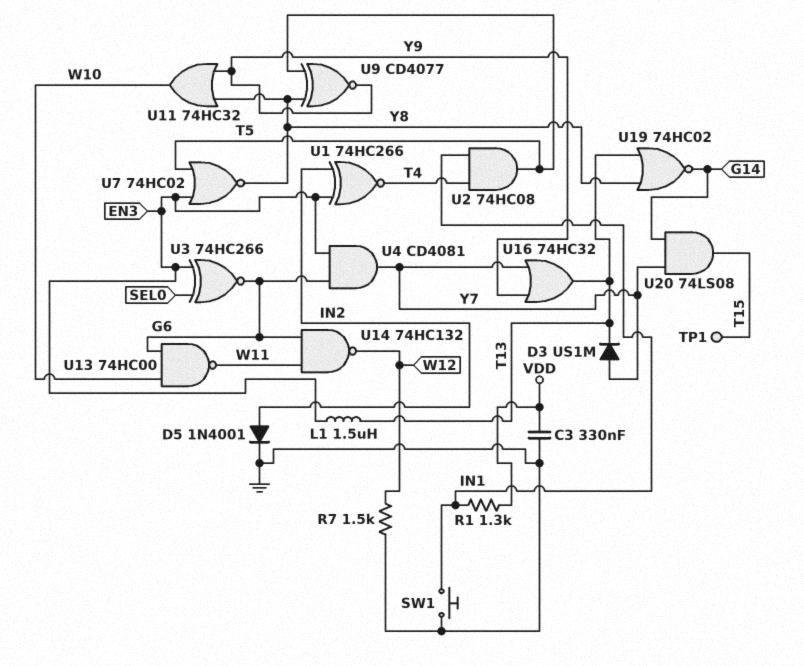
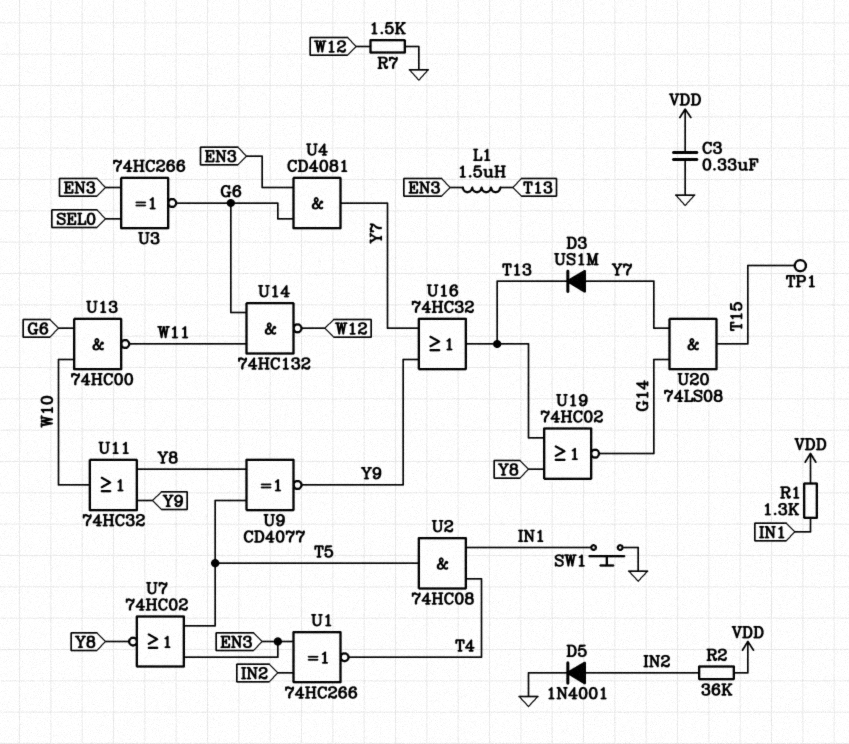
R2: none -> 36k (IN2, VDD)

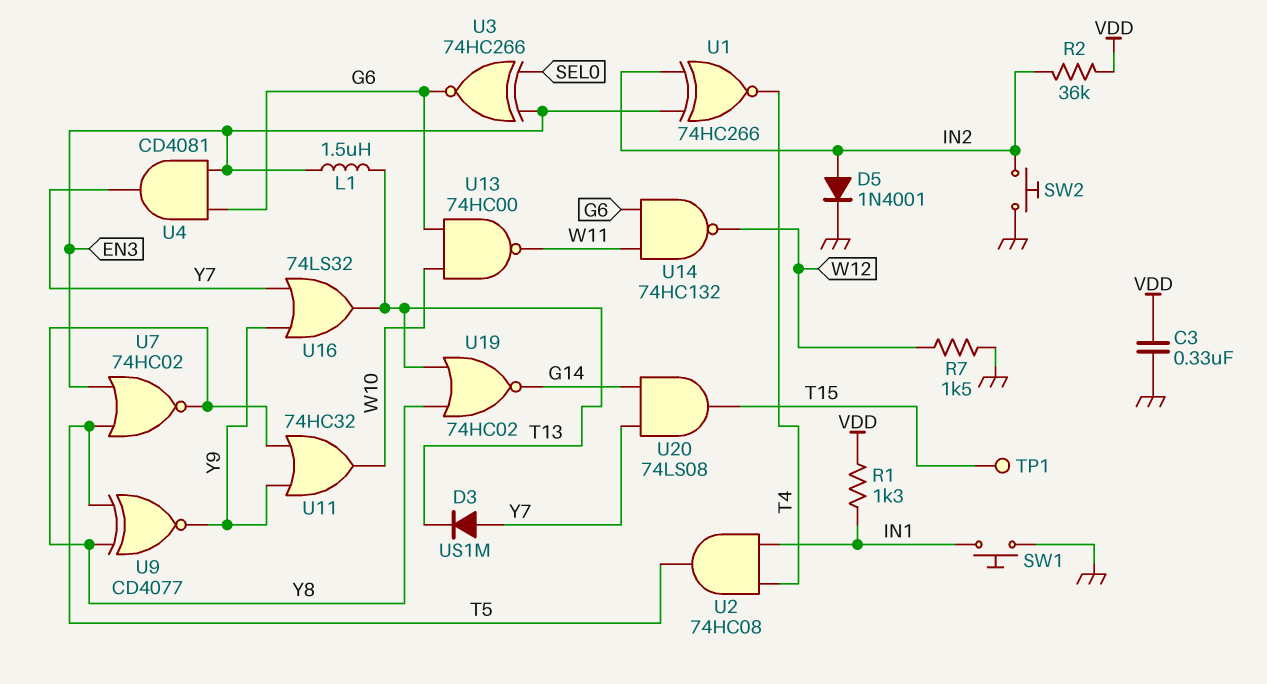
SW2: none -> button (GND, IN2)
U16: OR 74HC32 (in Y7, in Y9, out T13) -> OR 74LS32 (in Y7, in Y9, out T13)

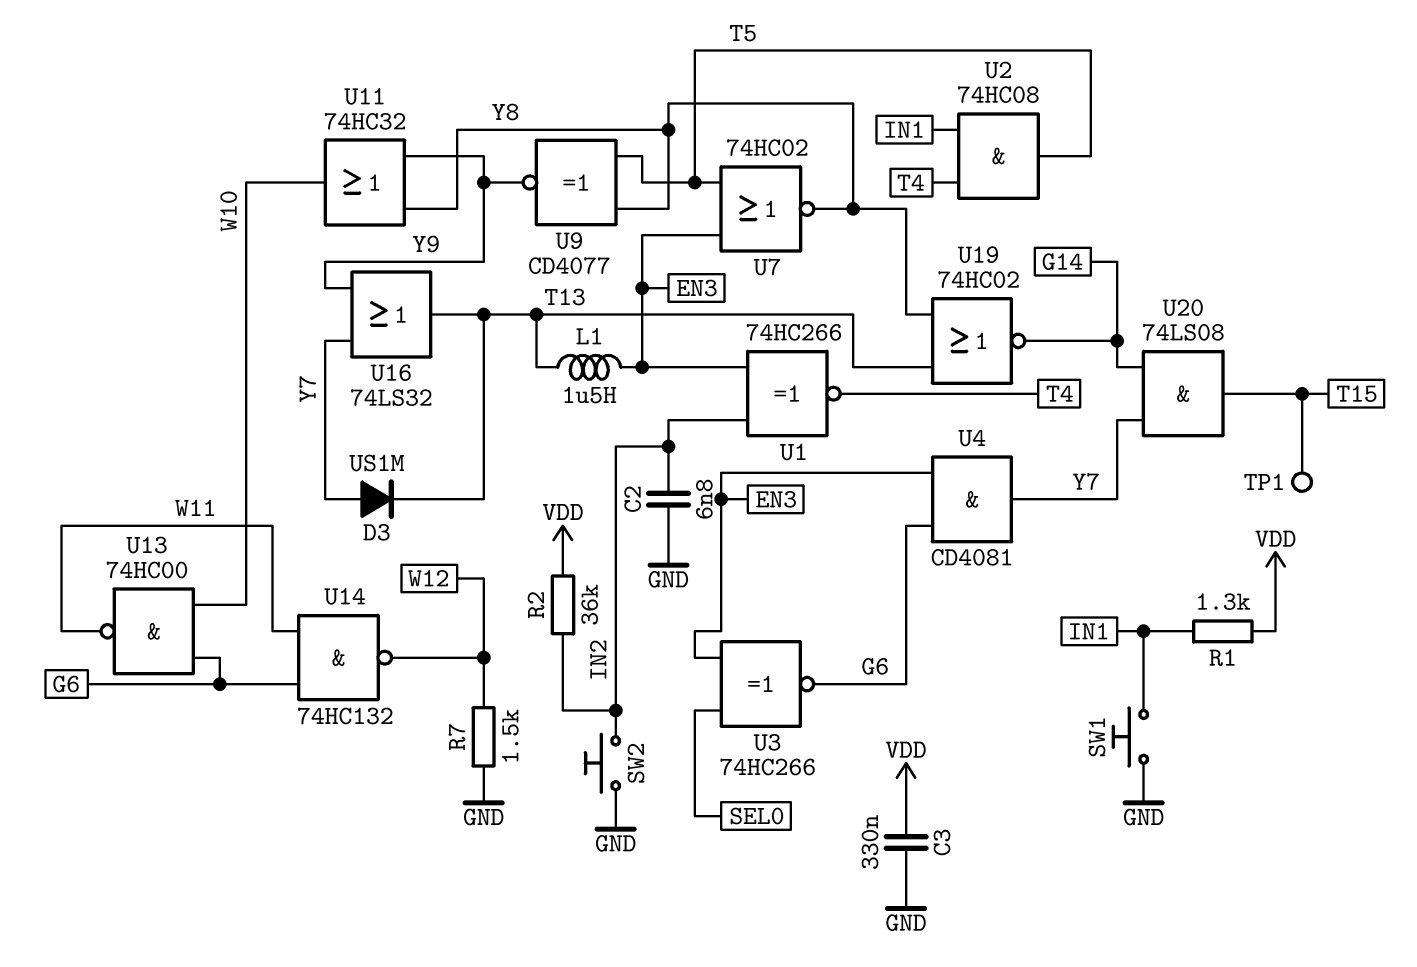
C2: none -> 6.8nF (GND, IN2)
D5: diode 1N4001 (A IN2, K GND) -> none

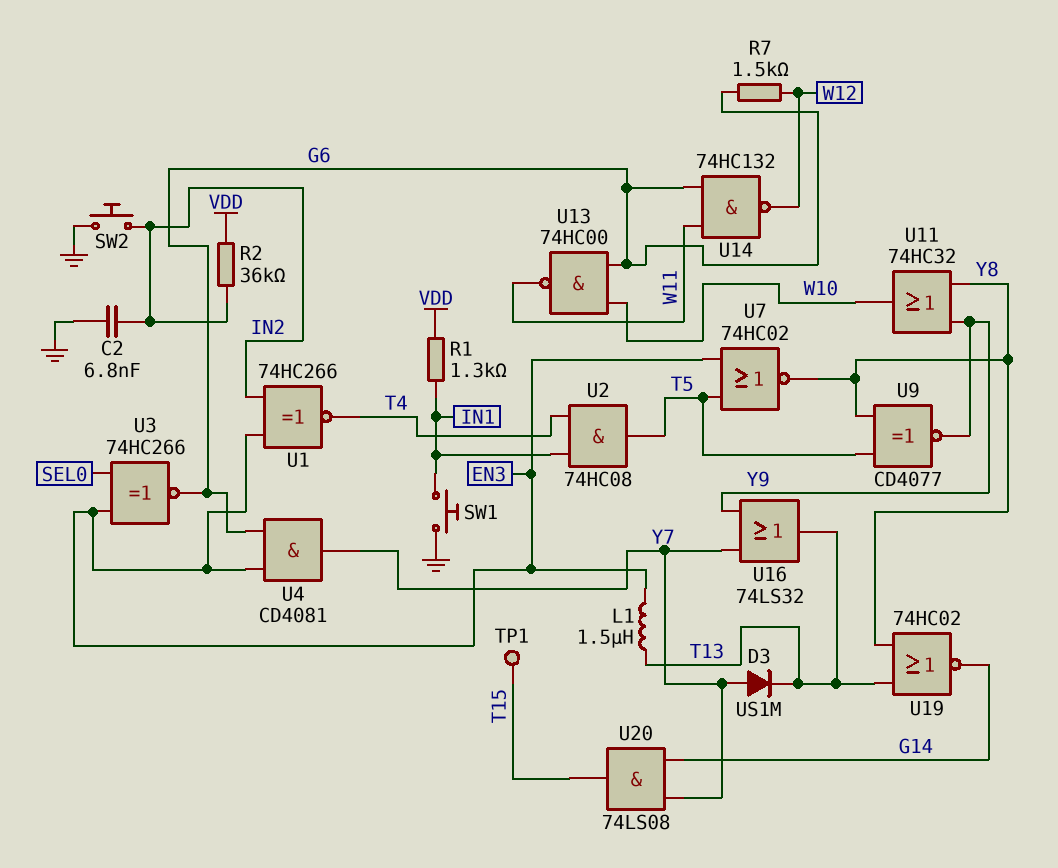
C3: 330nF (GND, VDD) -> none
R7: 1.5k (GND, W12) -> 1.5k (G6, W12)

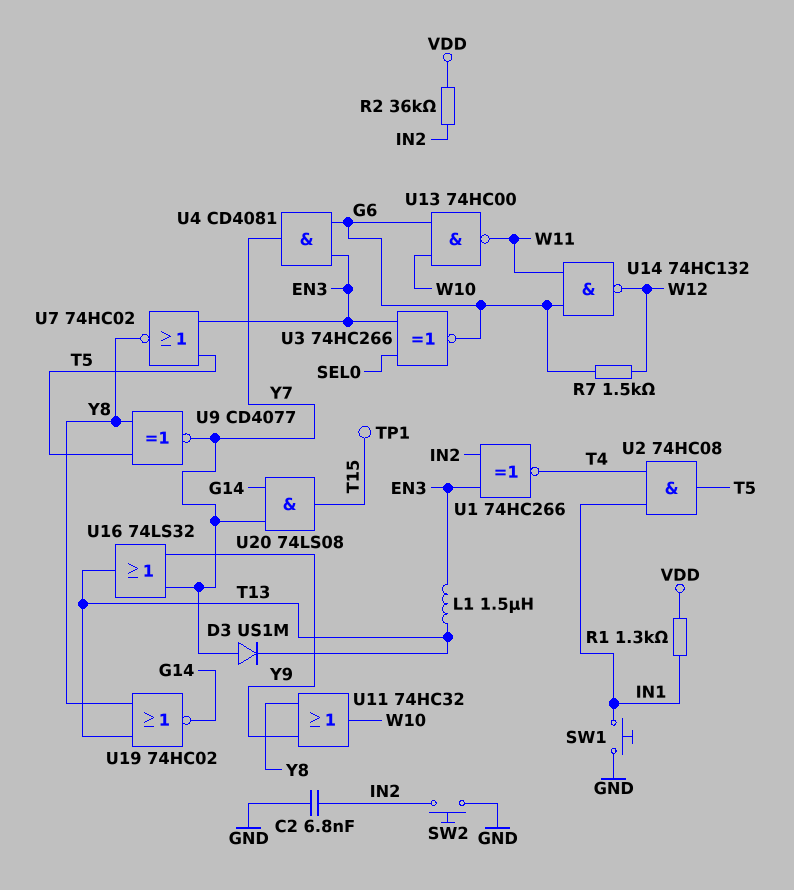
U9: XNOR CD4077 (in T5, in Y8, out Y9) -> XNOR CD4077 (in T5, in Y8, out Y7)

